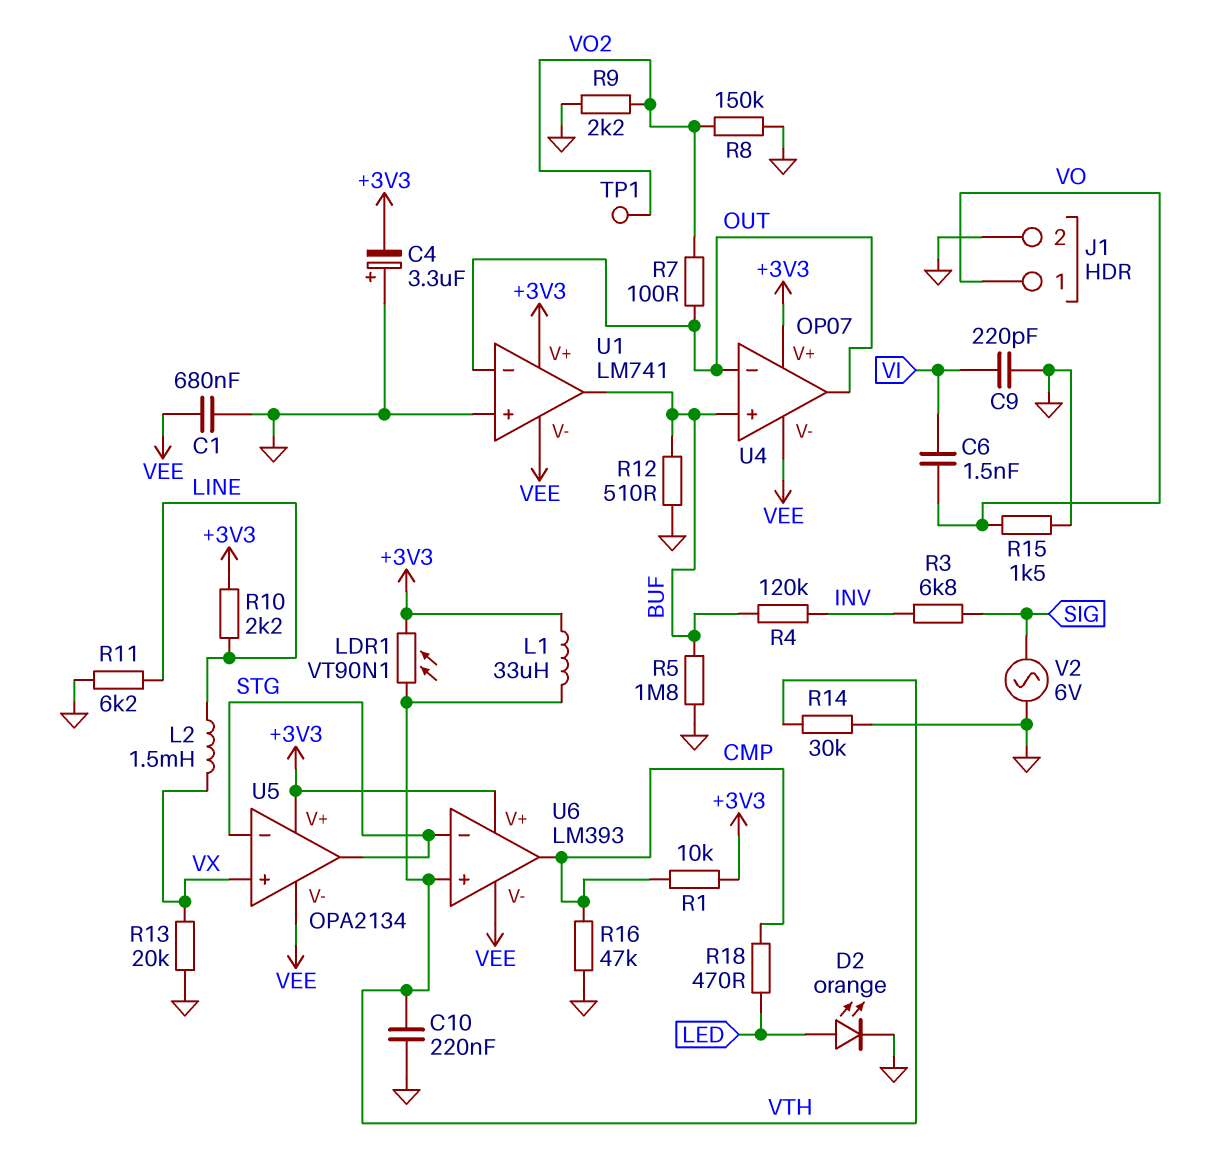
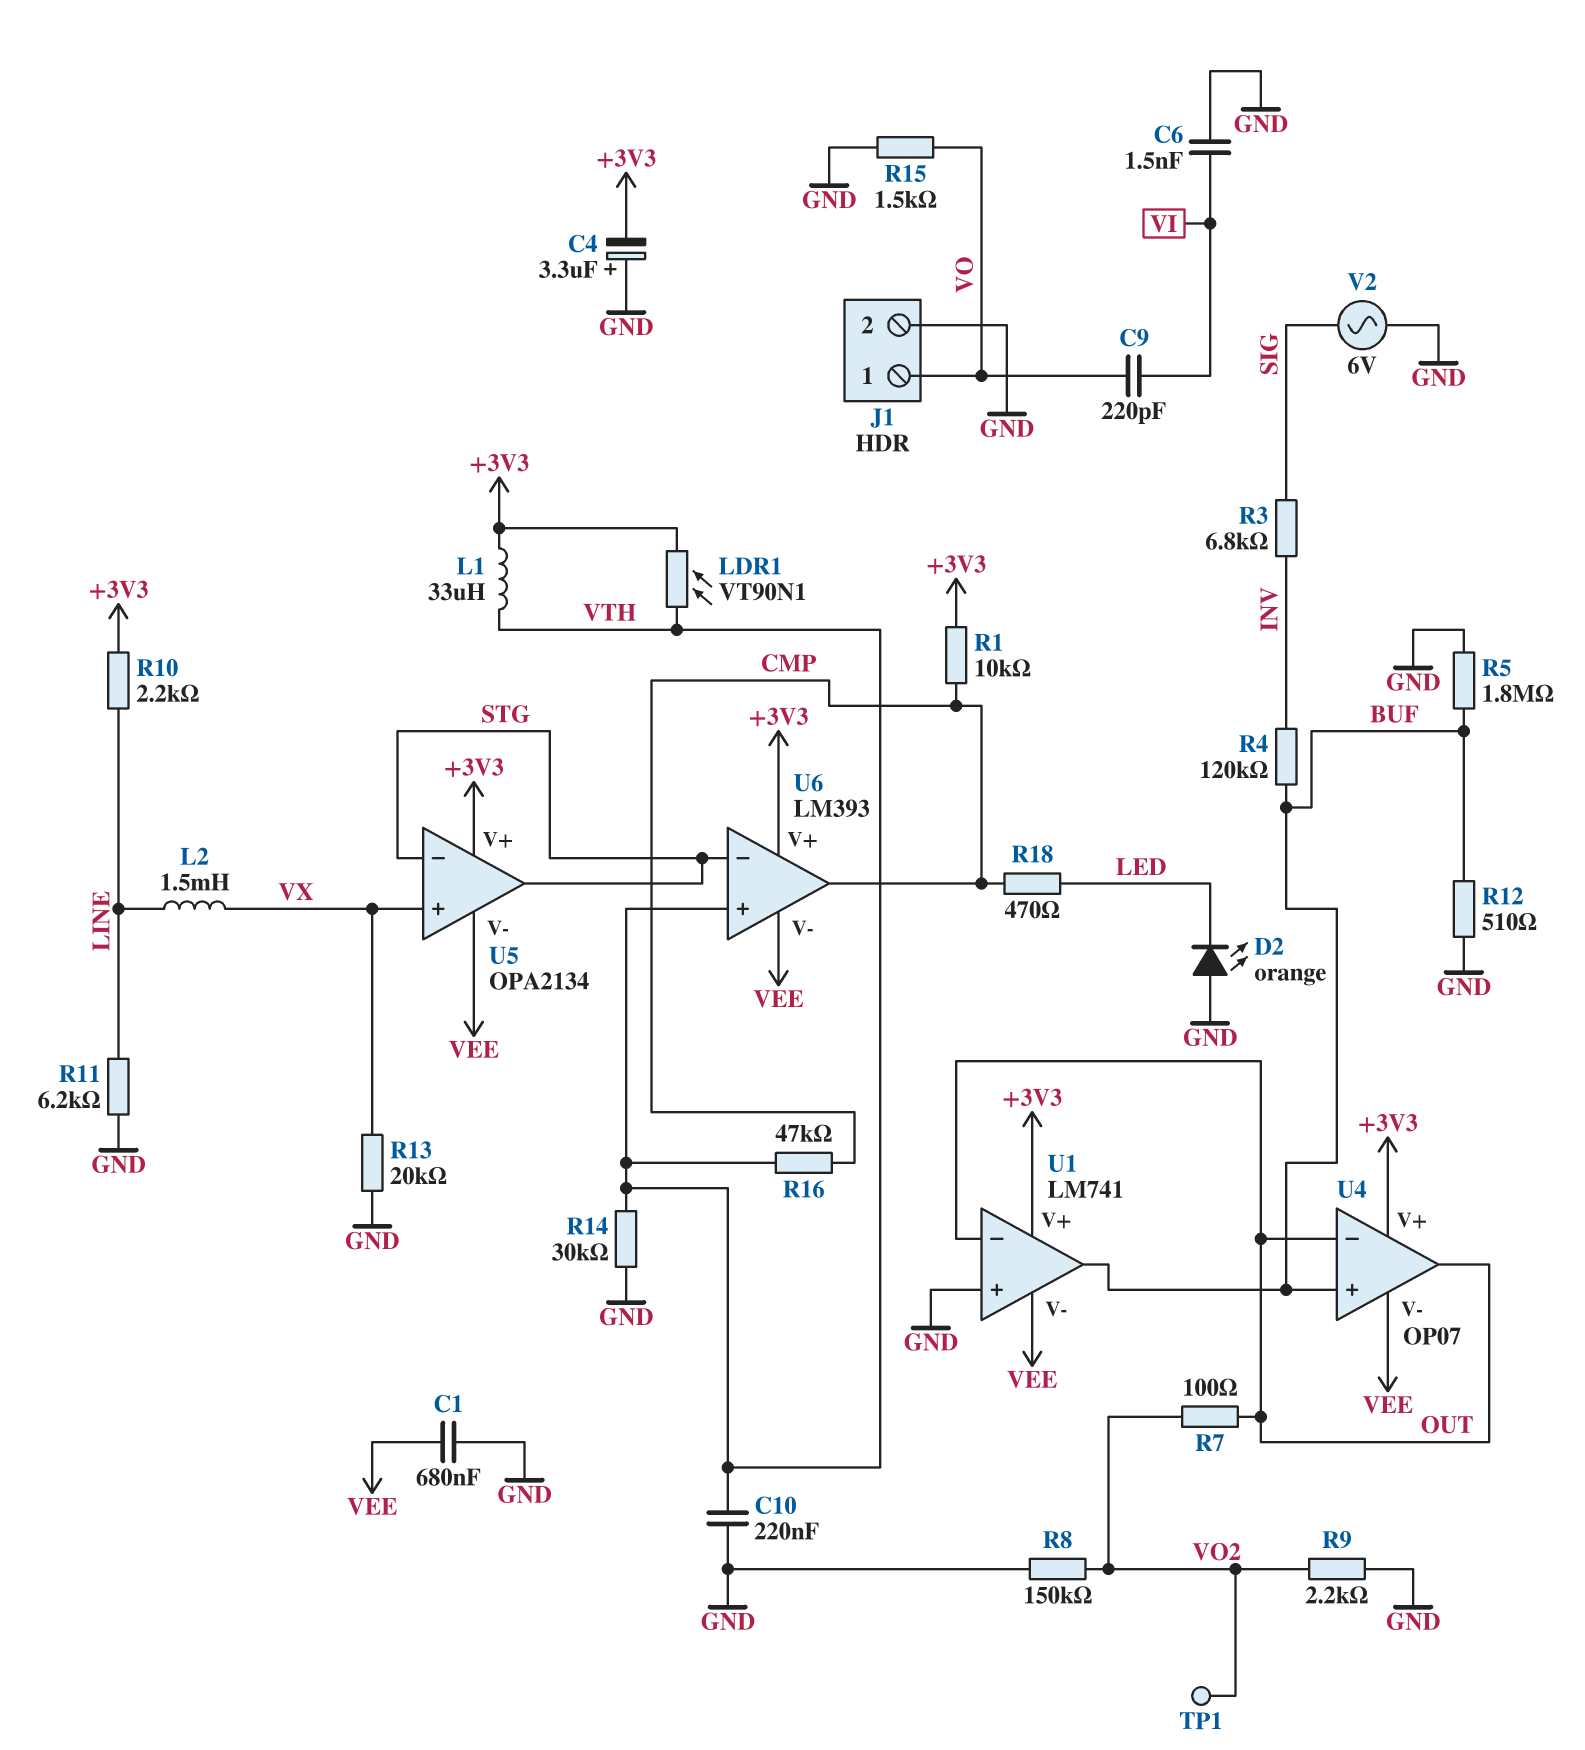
C6: 1.5nF (VI, VO) -> 1.5nF (GND, VI)
C9: 220pF (GND, VI) -> 220pF (VI, VO)
D2: LED orange (A LED, K GND) -> LED orange (A GND, K LED)
R16: 47k (CMP, GND) -> 47k (CMP, VTH)

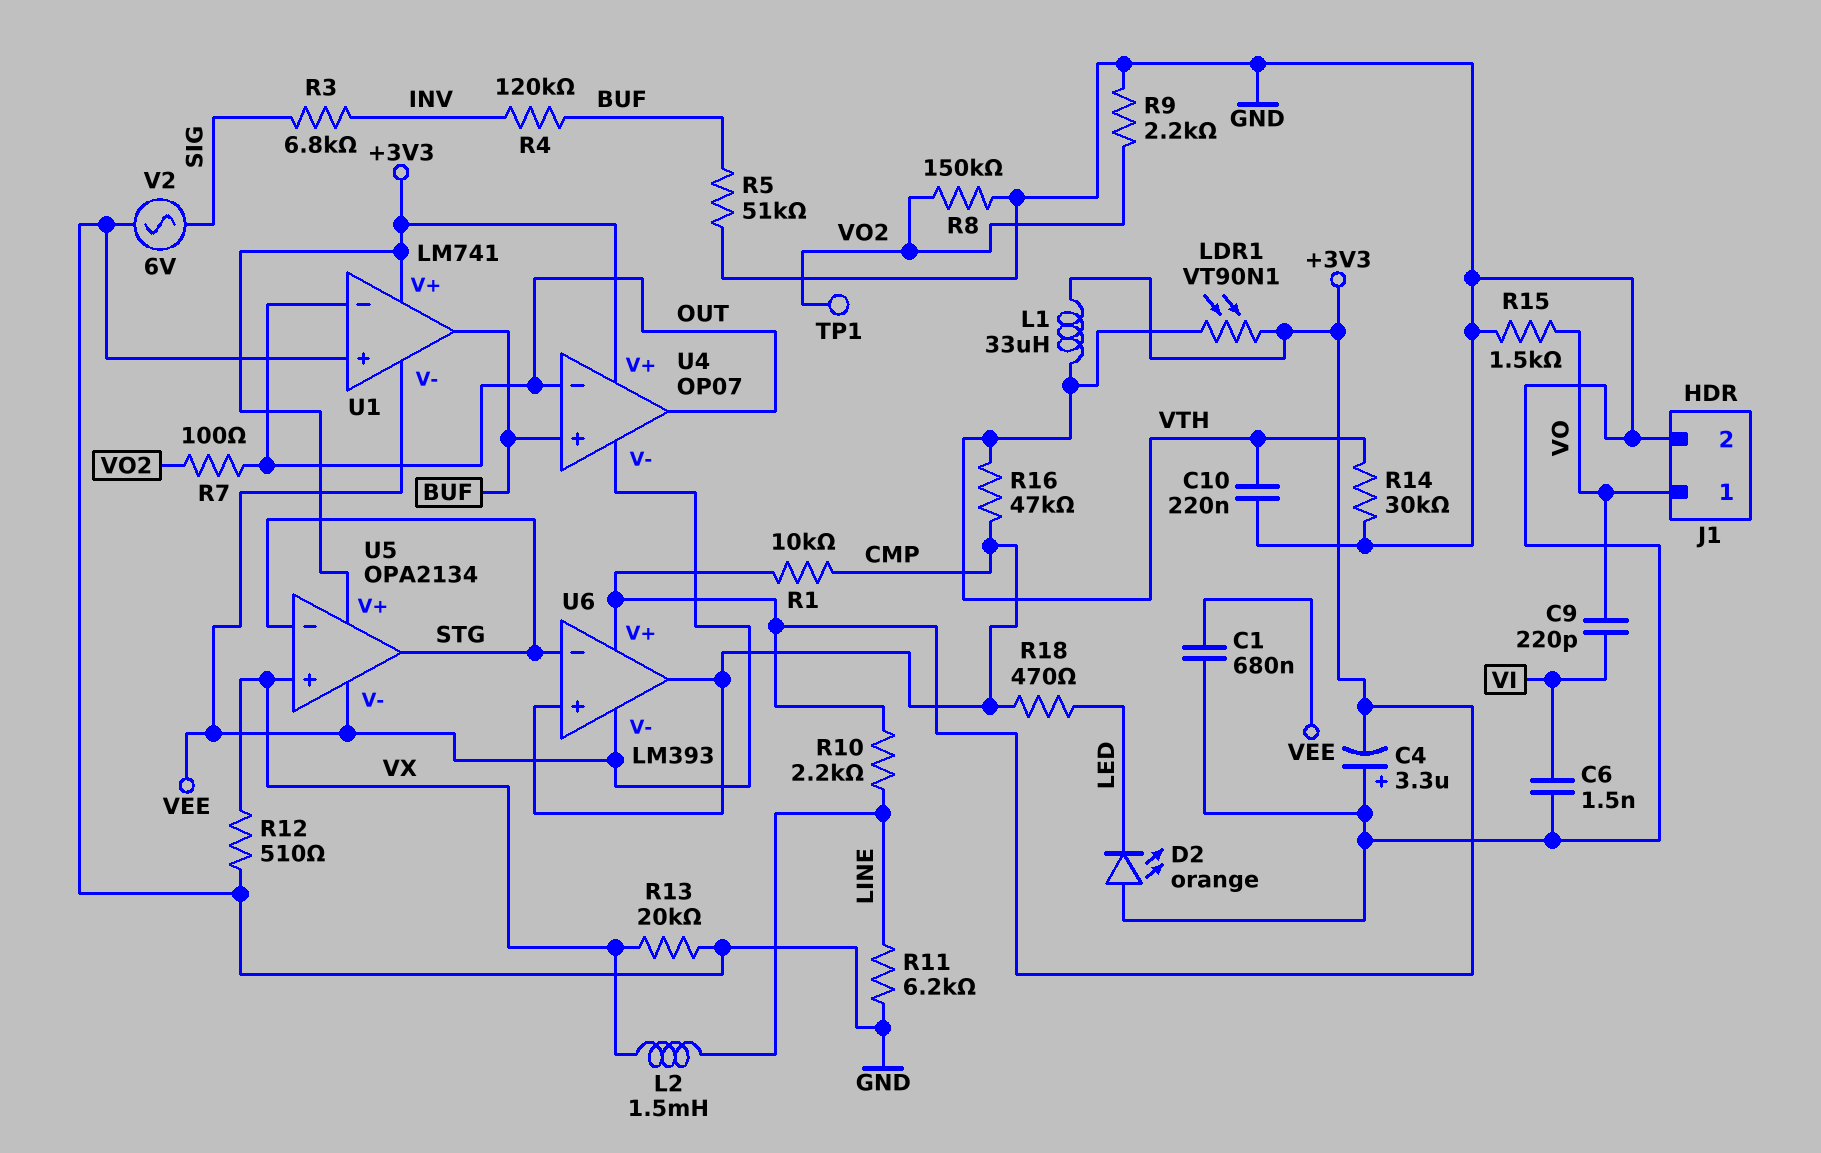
R5: 1.8M (BUF, GND) -> 51k (BUF, GND)
R12: 510 (BUF, GND) -> 510 (GND, VX)
U6 pin in+: VTH -> CMP

